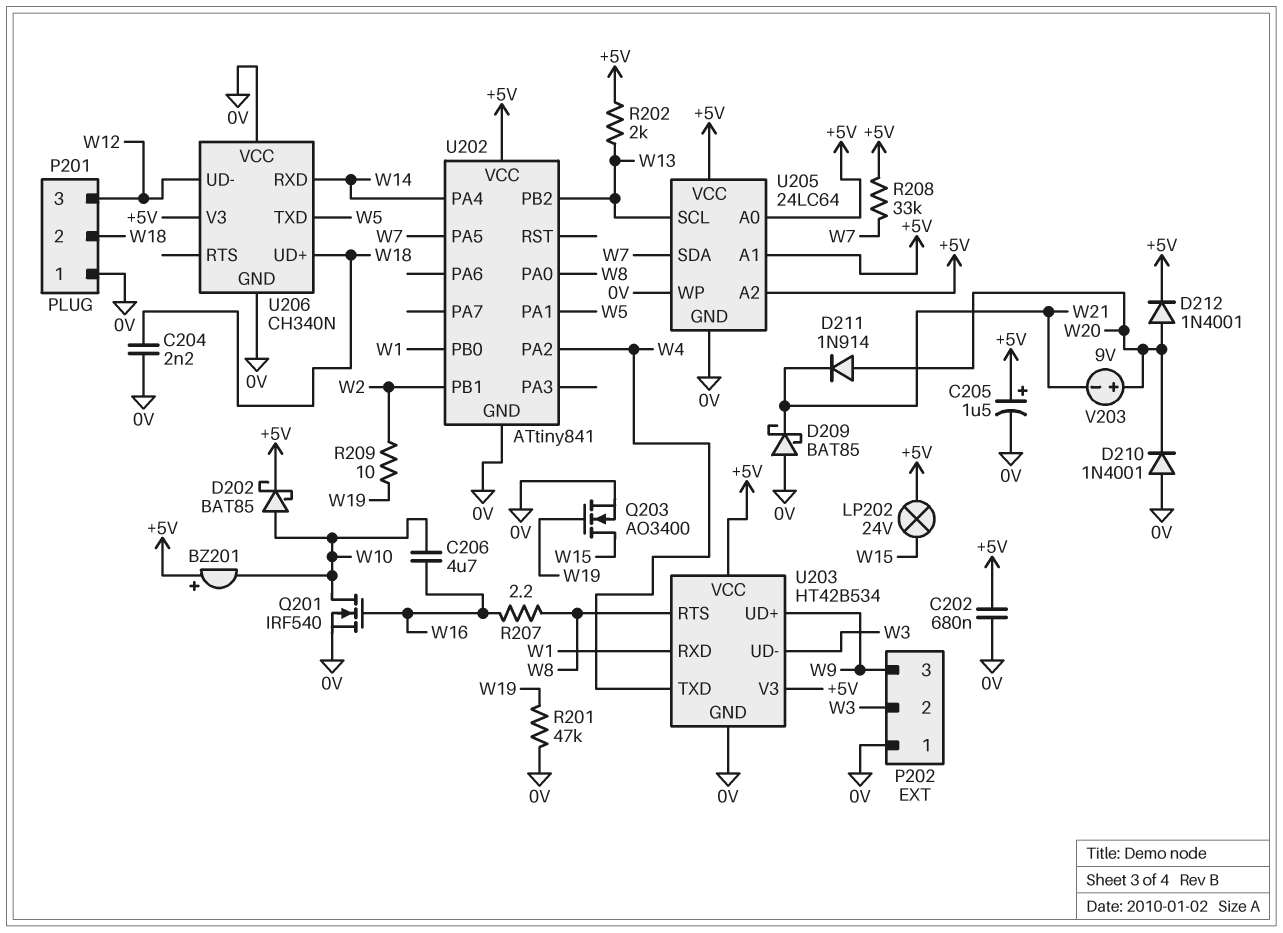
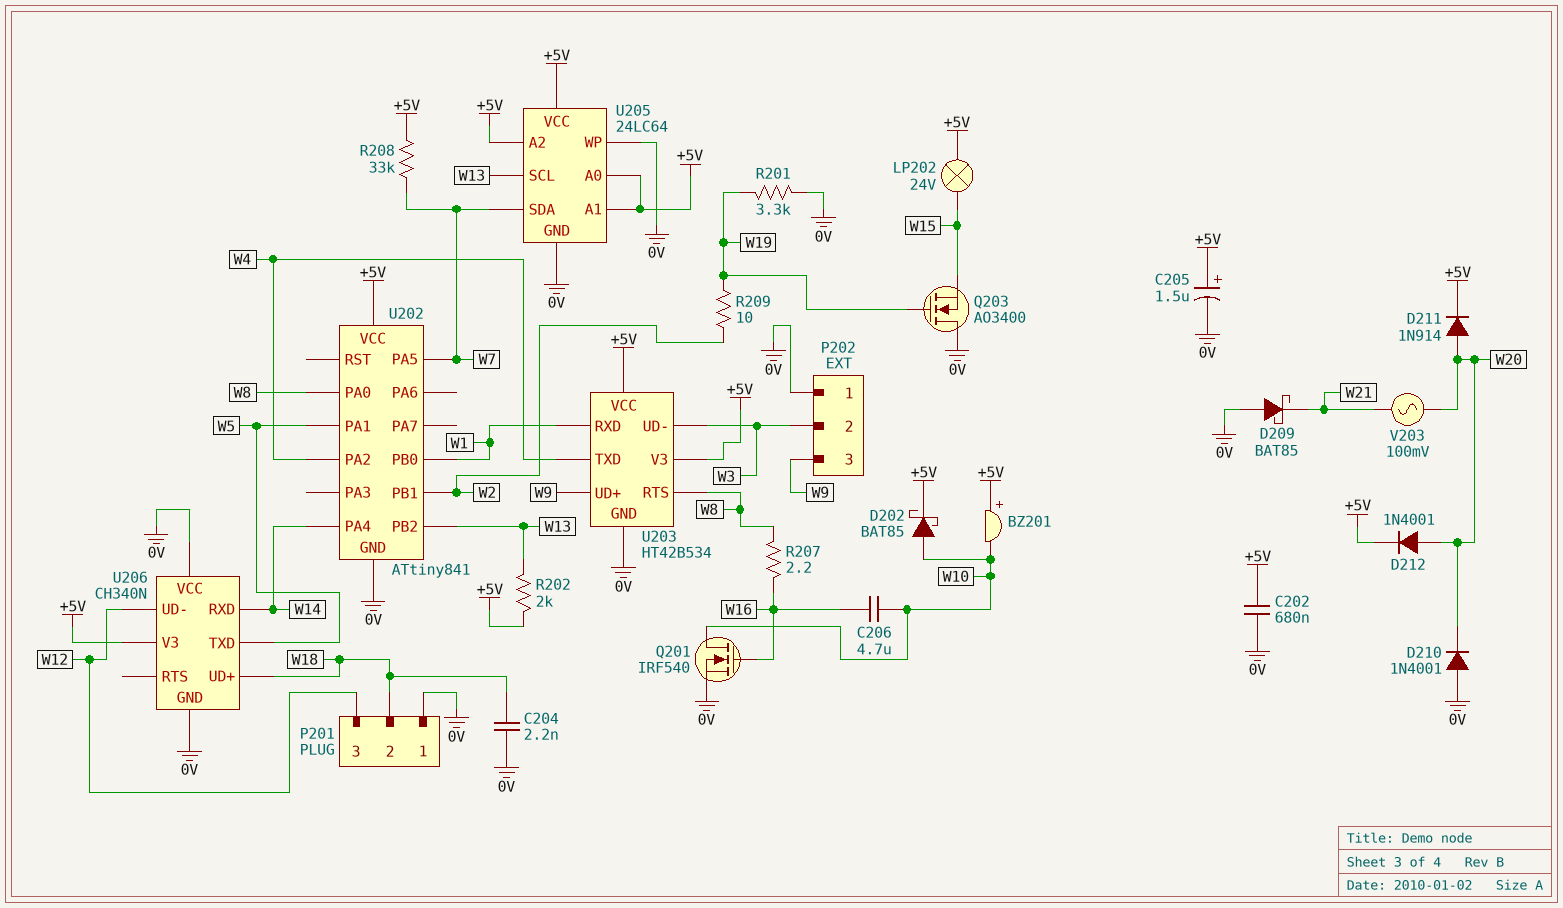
D211: diode 1N914 (A W20, K W21) -> diode 1N914 (A W20, K +5V)
Q203: NMOS AO3400 (G W19, D W15, S 0V) -> NMOS AO3400 (G W19, D 0V, S W15)
R201: 47k (0V, W19) -> 3.3k (0V, W19)
V203: 9V (plus W20, minus W21) -> AC 100mV (W20, W21)

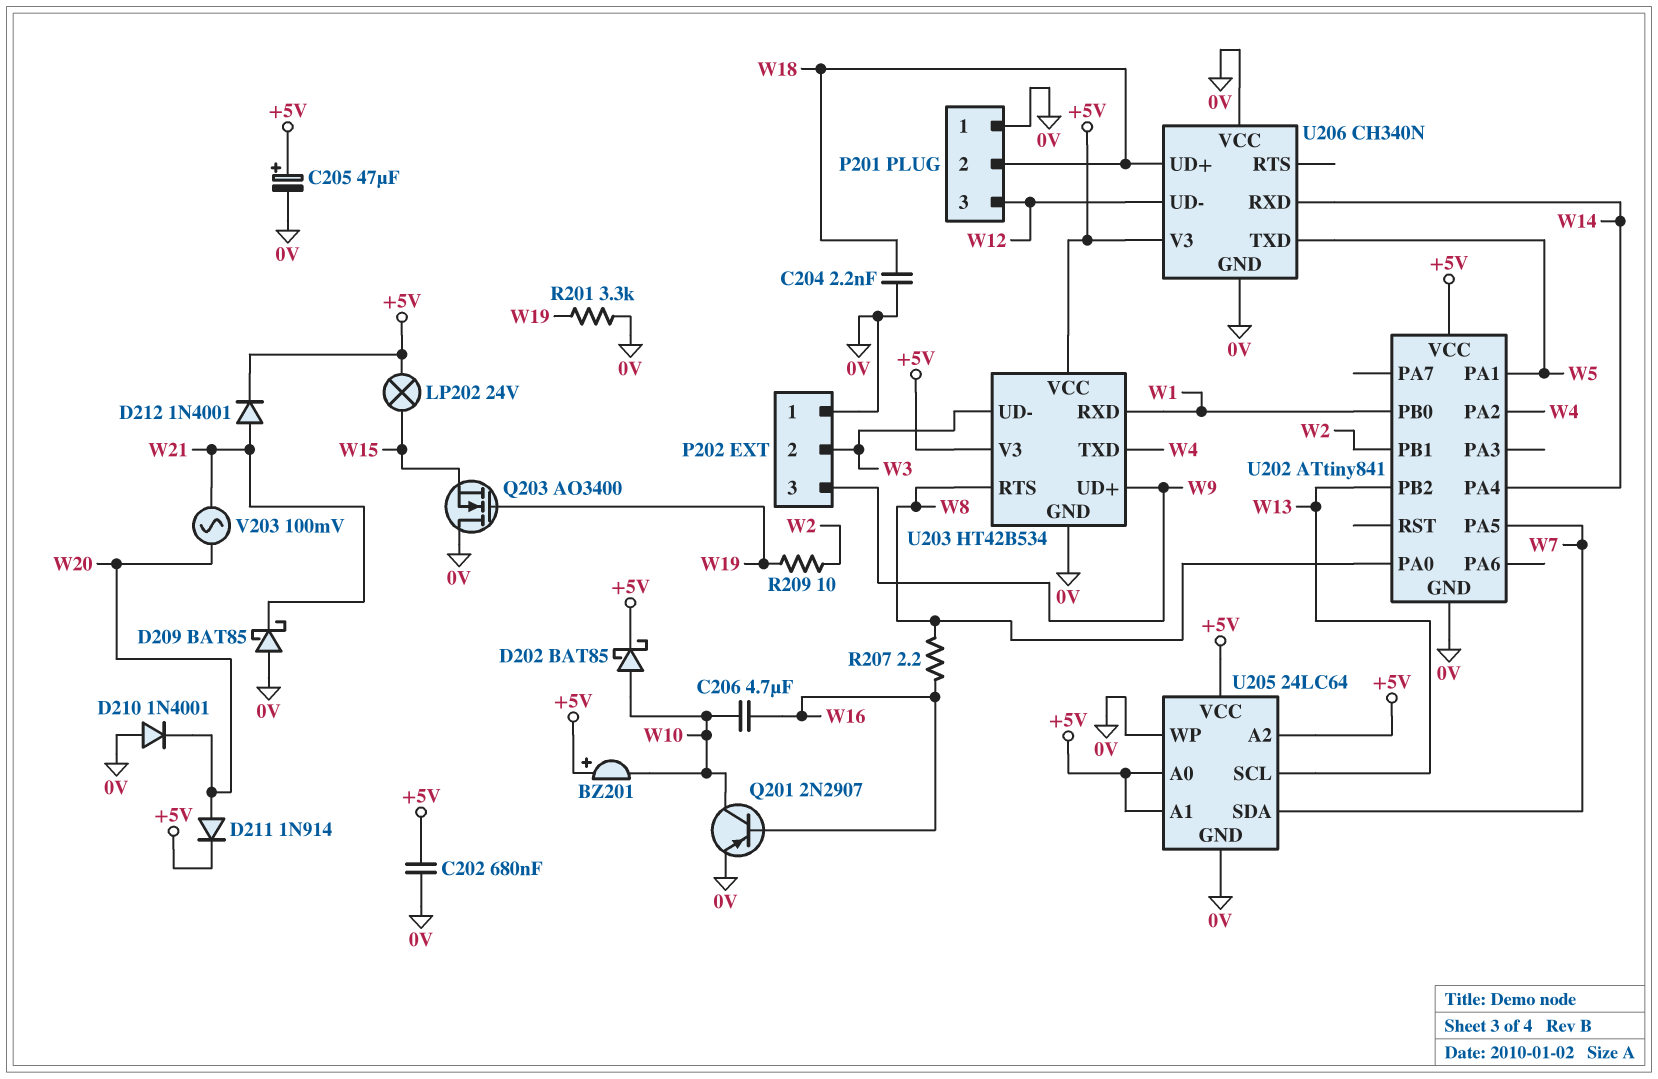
C205: 1.5uF (plus +5V, minus 0V) -> 47uF (plus +5V, minus 0V)
D212: diode 1N4001 (A W20, K +5V) -> diode 1N4001 (A W21, K +5V)
Q201: NMOS IRF540 (G W16, D W10, S 0V) -> PNP 2N2907 (B W16, C W10, E 0V)
R202: 2k (+5V, W13) -> none
R208: 33k (+5V, W7) -> none

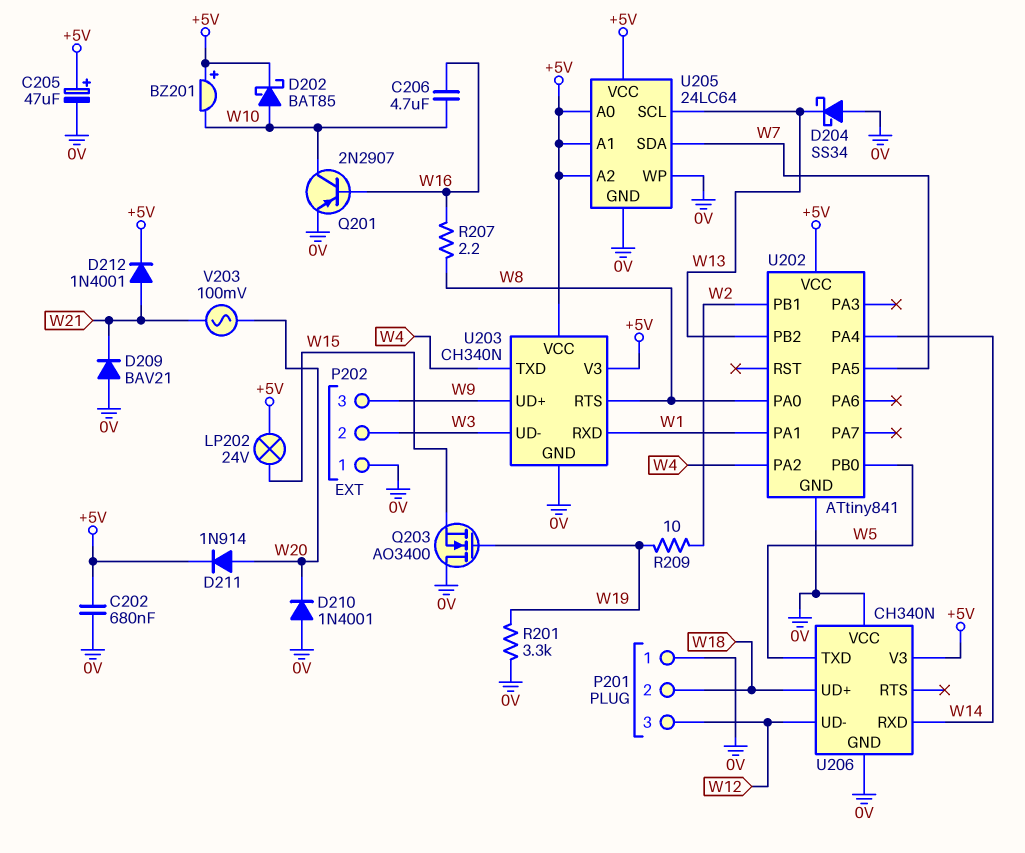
C204: 2.2nF (0V, W18) -> none
D204: none -> schottky SS34 (A 0V, K W13)
D209: schottky BAT85 (A 0V, K W21) -> diode BAV21 (A 0V, K W21)
U202 pin PA1: W5 -> W1
U202 pin PB0: W1 -> W5
U203: HT42B534 -> CH340N

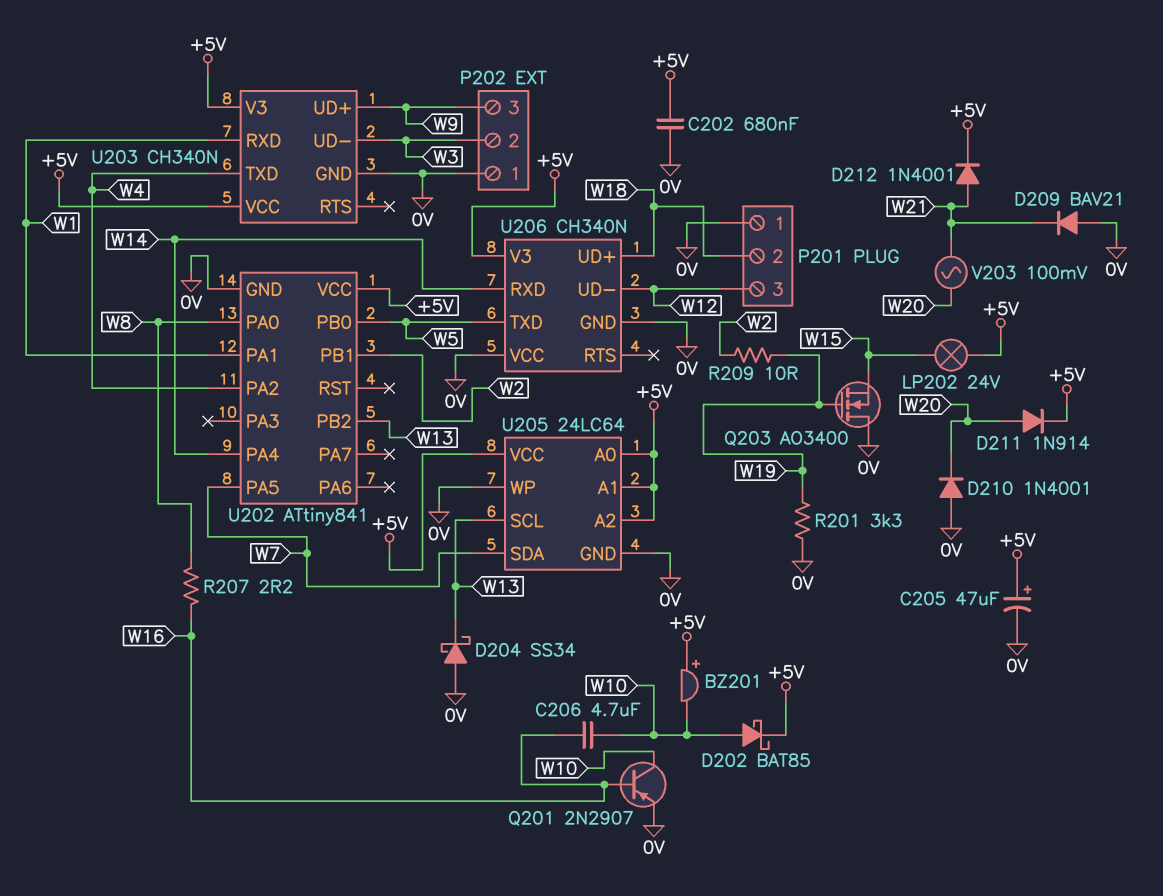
U203 pin RTS: W8 -> none

